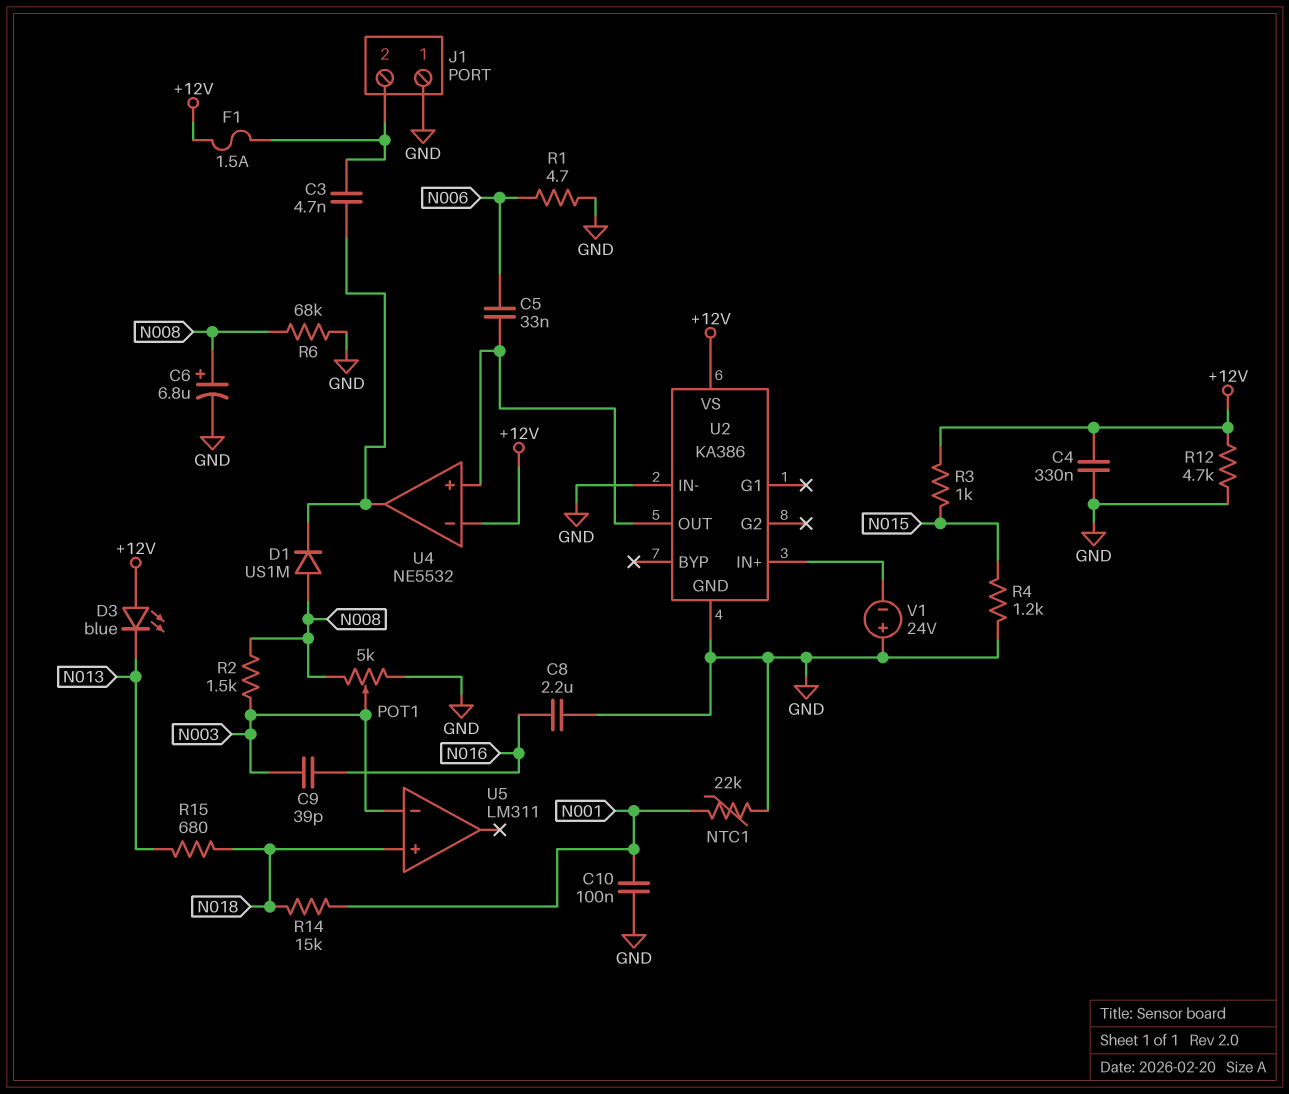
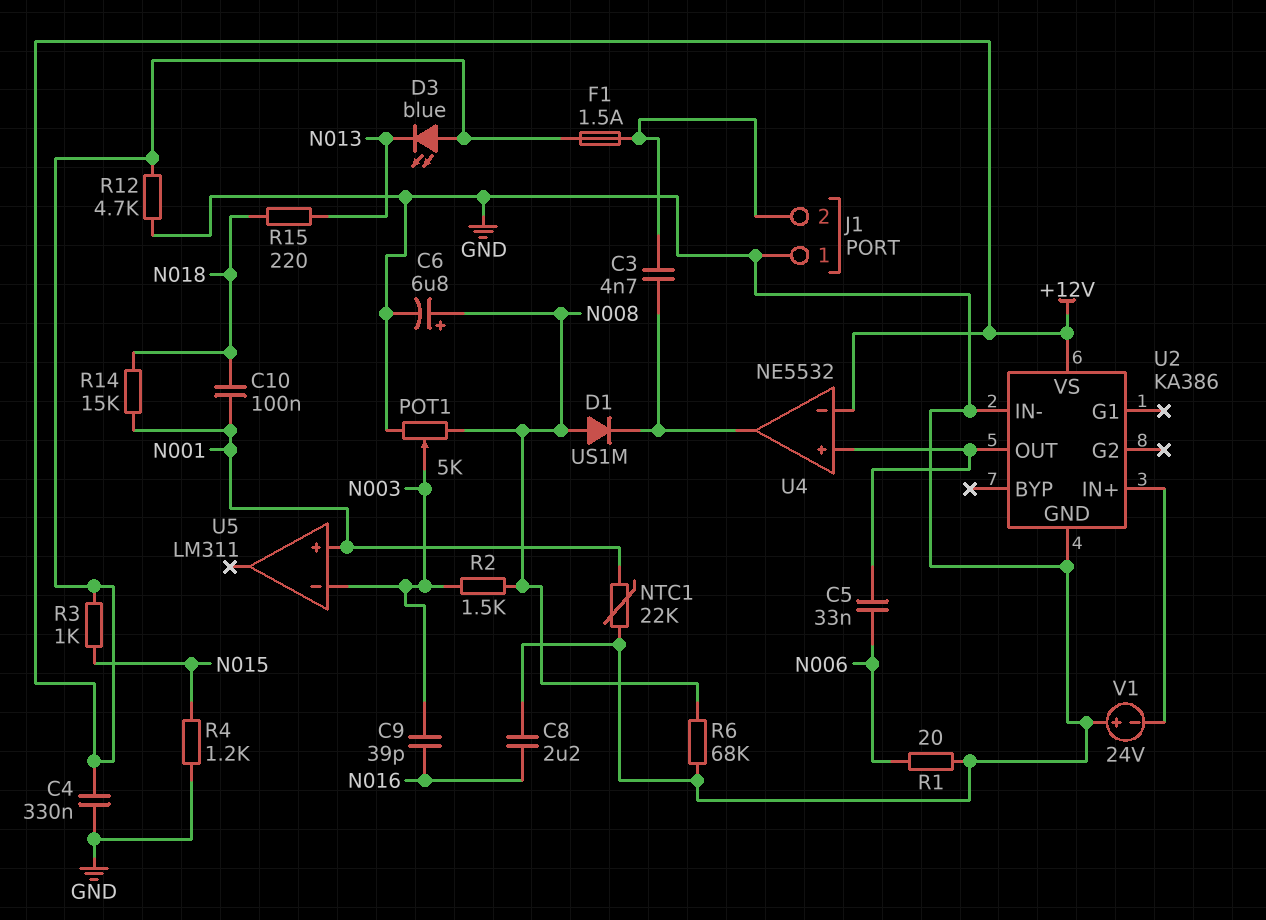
C10: 100nF (GND, N001) -> 100nF (N001, N018)
R1: 4.7 (GND, N006) -> 20 (GND, N006)
R15: 680 (N013, N018) -> 220 (N013, N018)
U5 pin in+: N018 -> N001

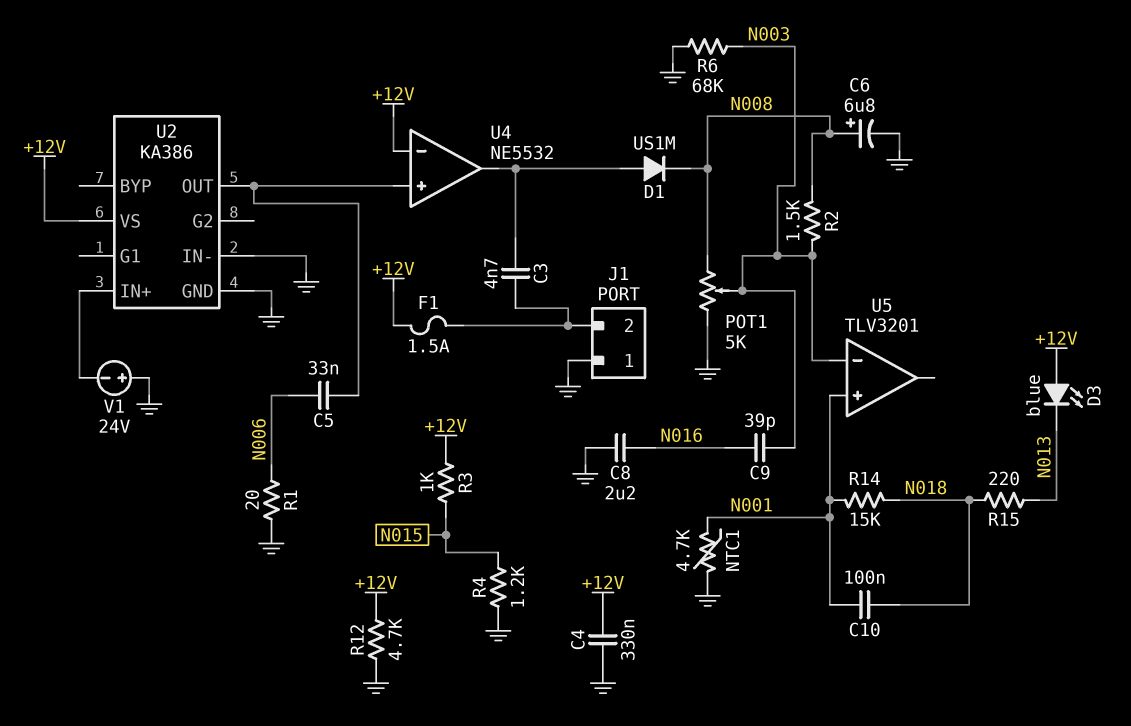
D1: diode US1M (A N008, K U4/out) -> diode US1M (A U4/out, K N008)
NTC1: 22k (GND, N001) -> 4.7k (GND, N001)
R6: 68k (GND, N008) -> 68k (GND, N003)
U5: LM311 -> TLV3201

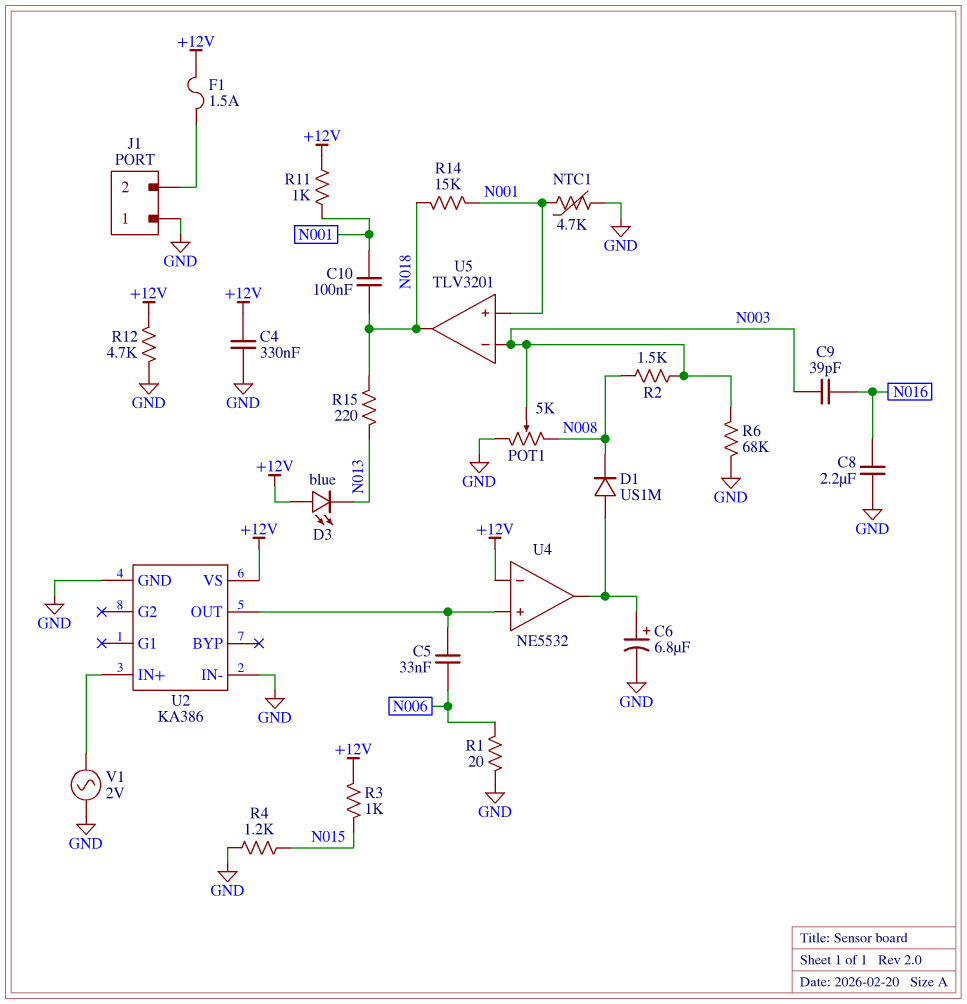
C3: 4.7nF (J1/2, U4/out) -> none
C6: 6.8uF (plus N008, minus GND) -> 6.8uF (plus U4/out, minus GND)
R11: none -> 1k (+12V, N001)
U5 pin out: none -> N018
V1: 24V (plus GND, minus U2/IN+) -> AC 2V (GND, U2/IN+)

